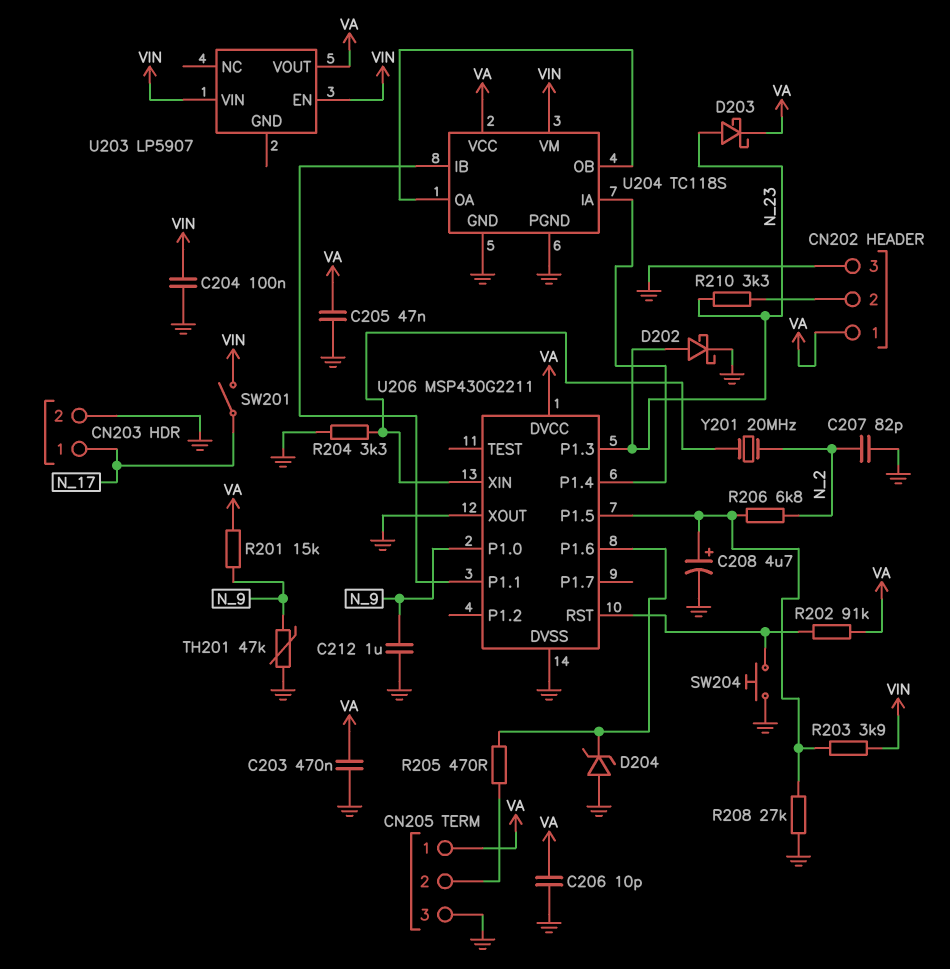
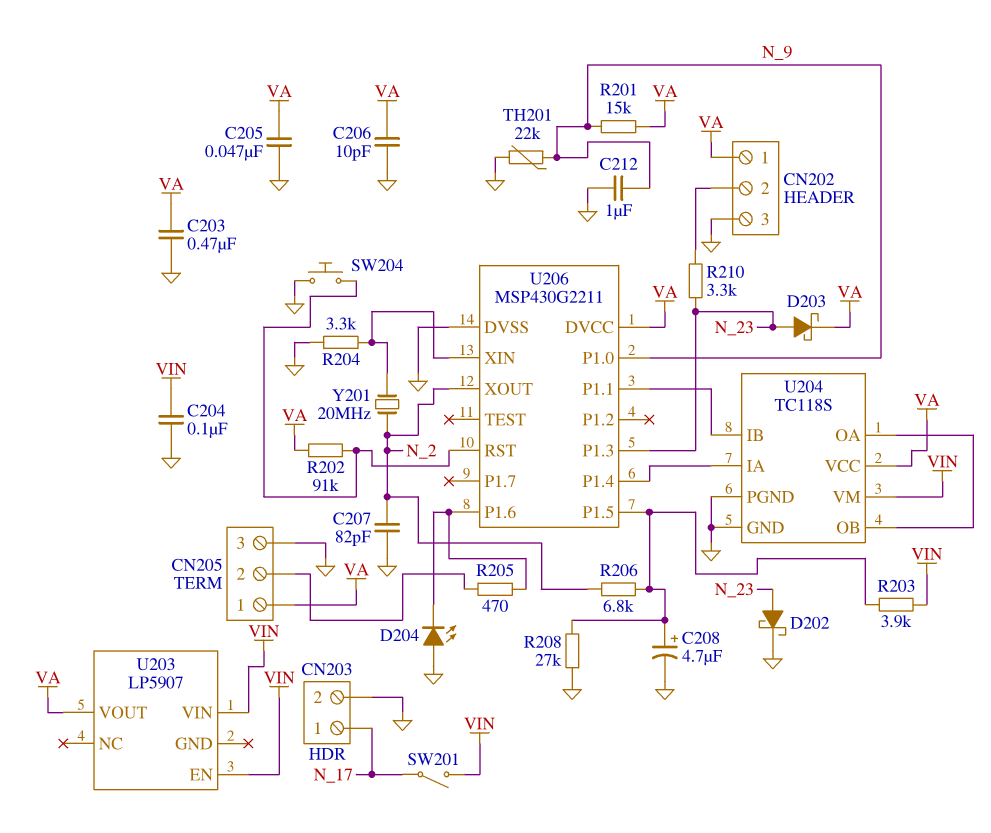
D204: zener (A GND, K U206/P1.6) -> LED (A GND, K U206/P1.6)
TH201: 47k (GND, N_9) -> 22k (GND, N_9)
U206 pin XOUT: GND -> N_2

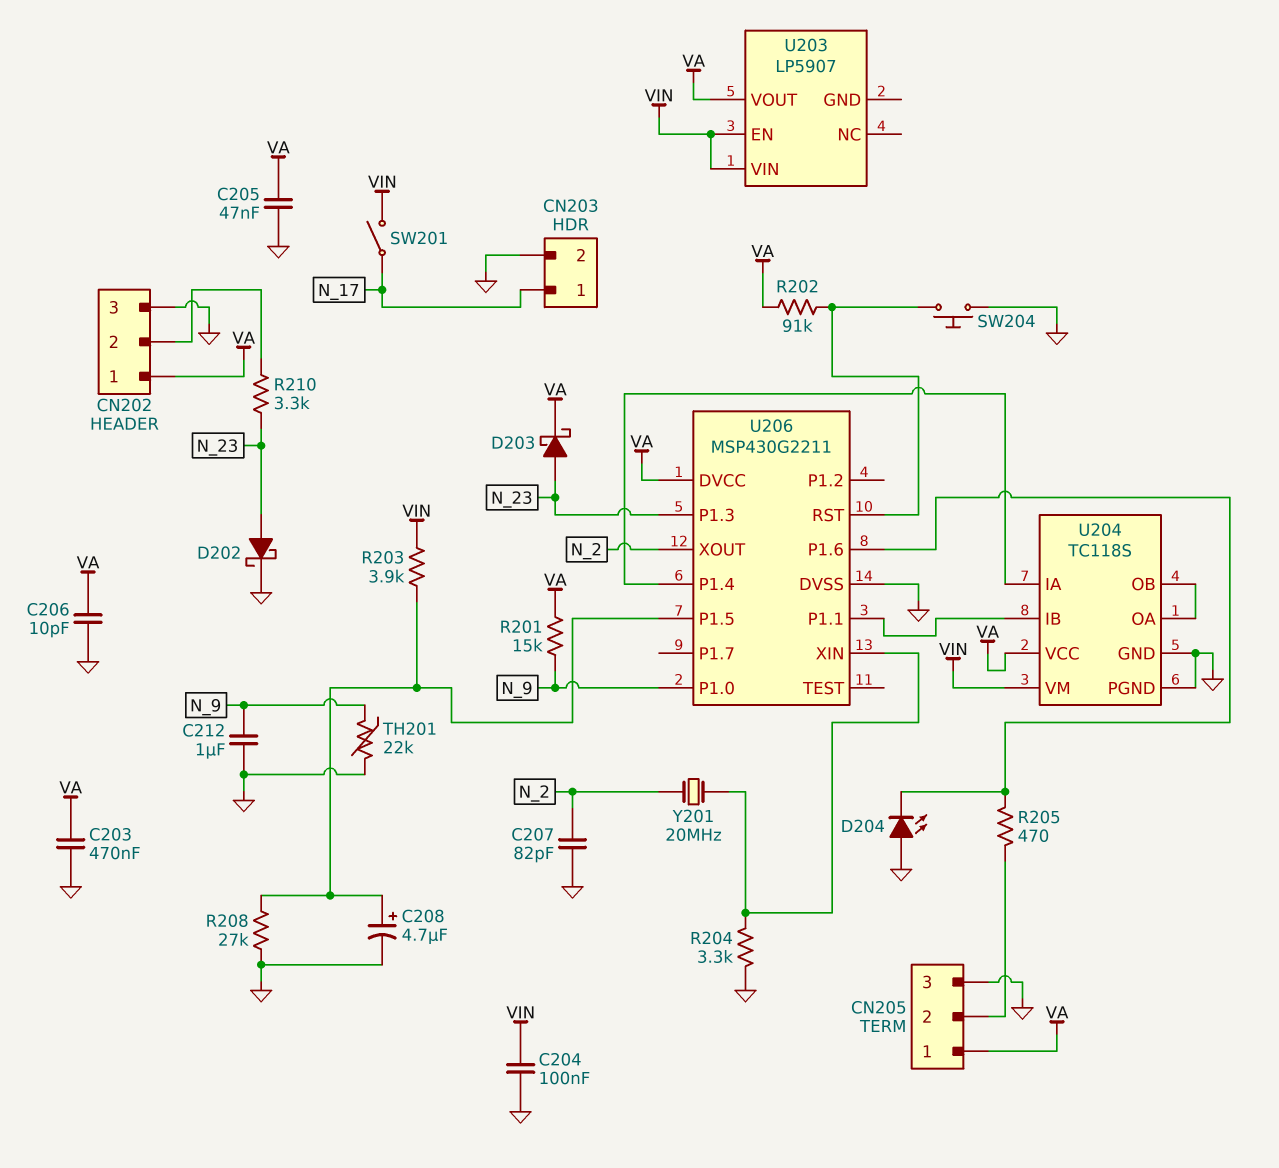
R206: 6.8k (N_2, U206/P1.5) -> none

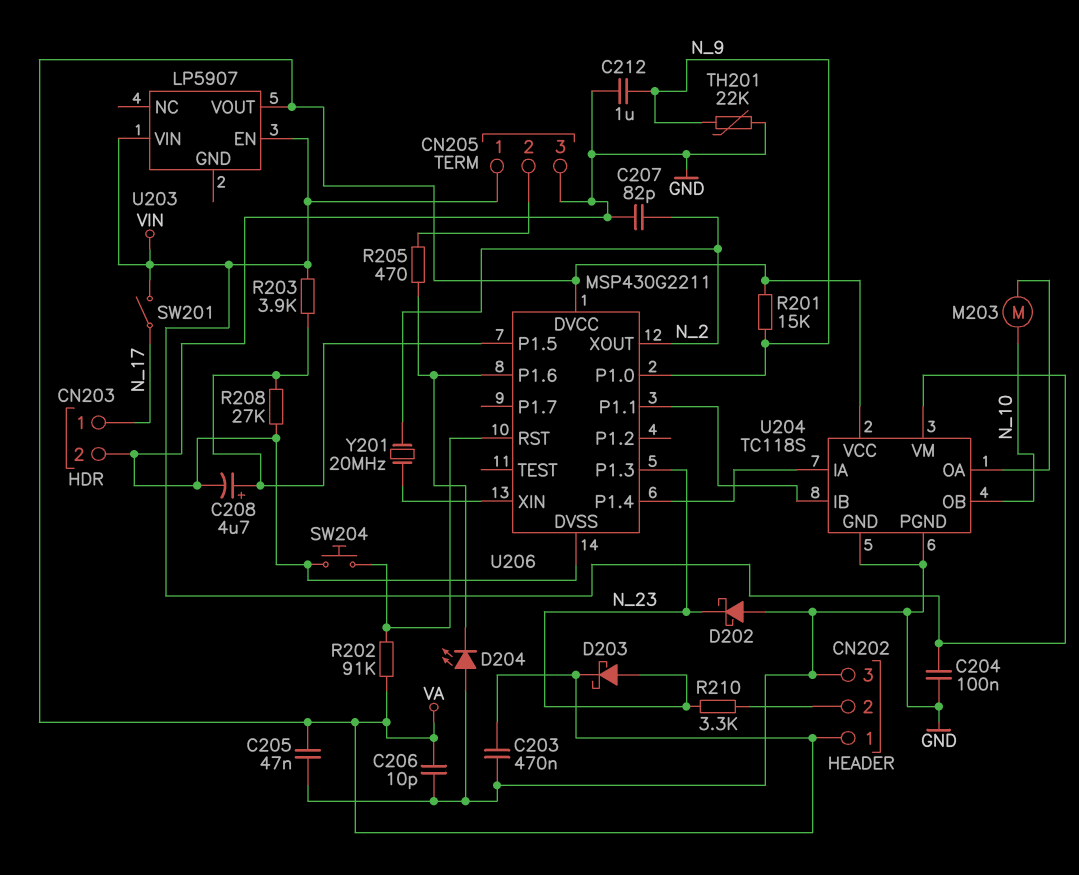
CN205 pin 1: VA -> VIN
D202: schottky (A N_23, K GND) -> schottky (A GND, K N_23)
M203: none -> motor (N_10, U204/OA)
R204: 3.3k (GND, U206/XIN) -> none
U204 pin OB: U204/OA -> N_10

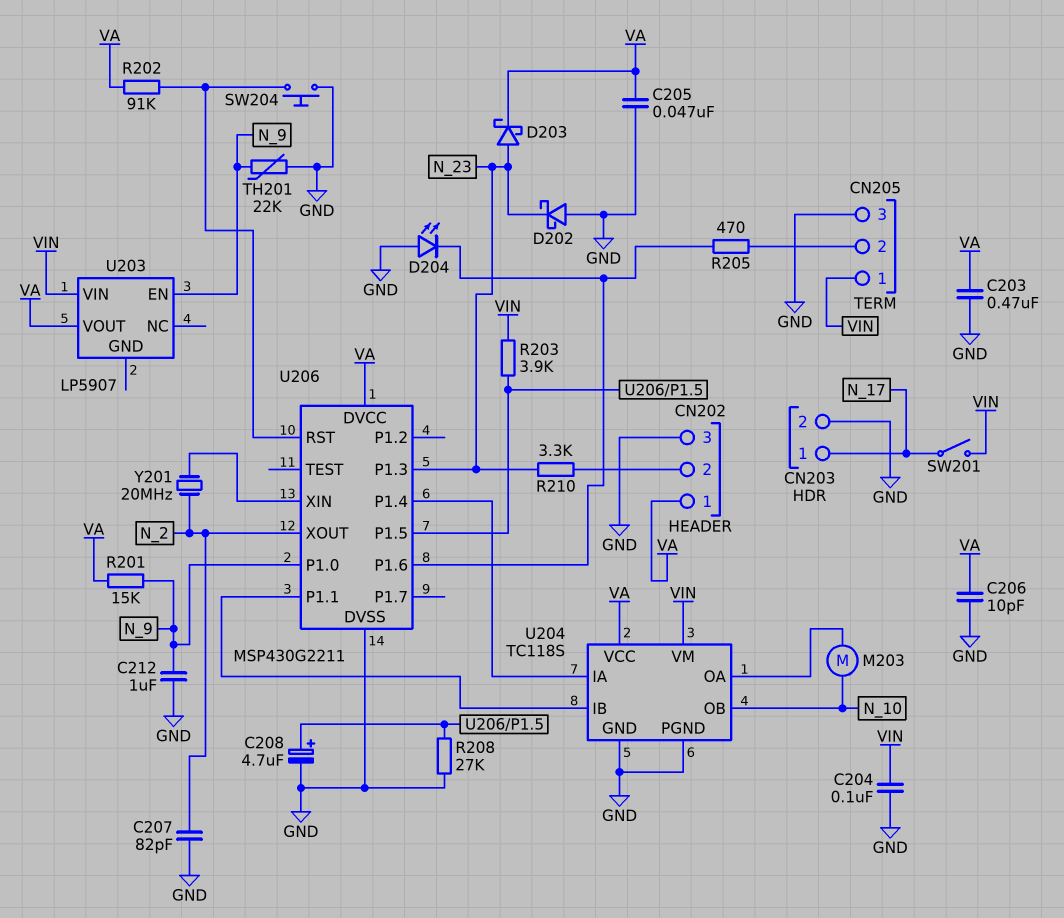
U203 pin EN: VIN -> N_9

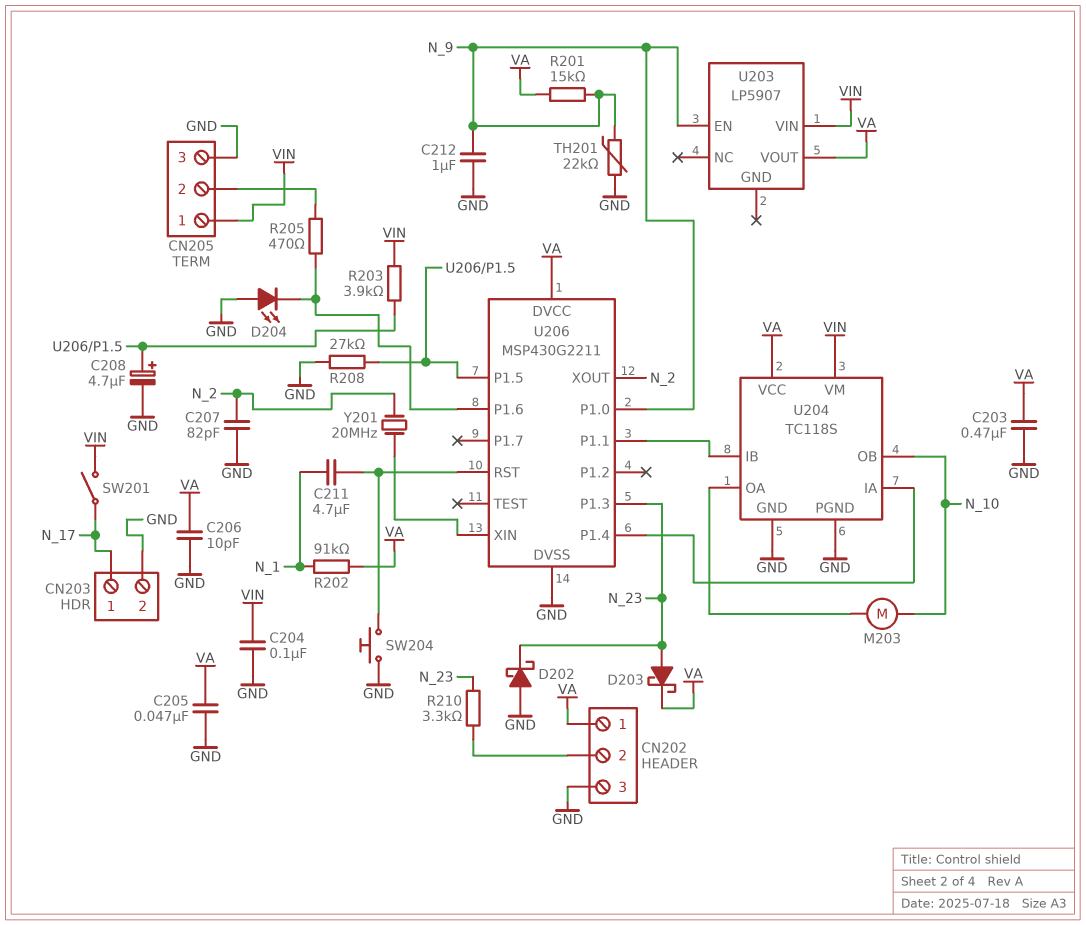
C211: none -> 4.7uF (N_1, U206/RST)
R202: 91k (U206/RST, VA) -> 91k (N_1, VA)

